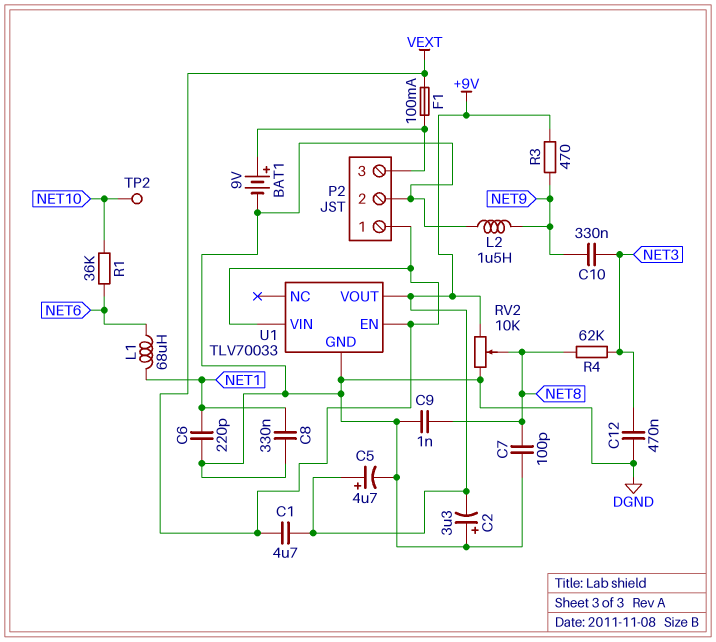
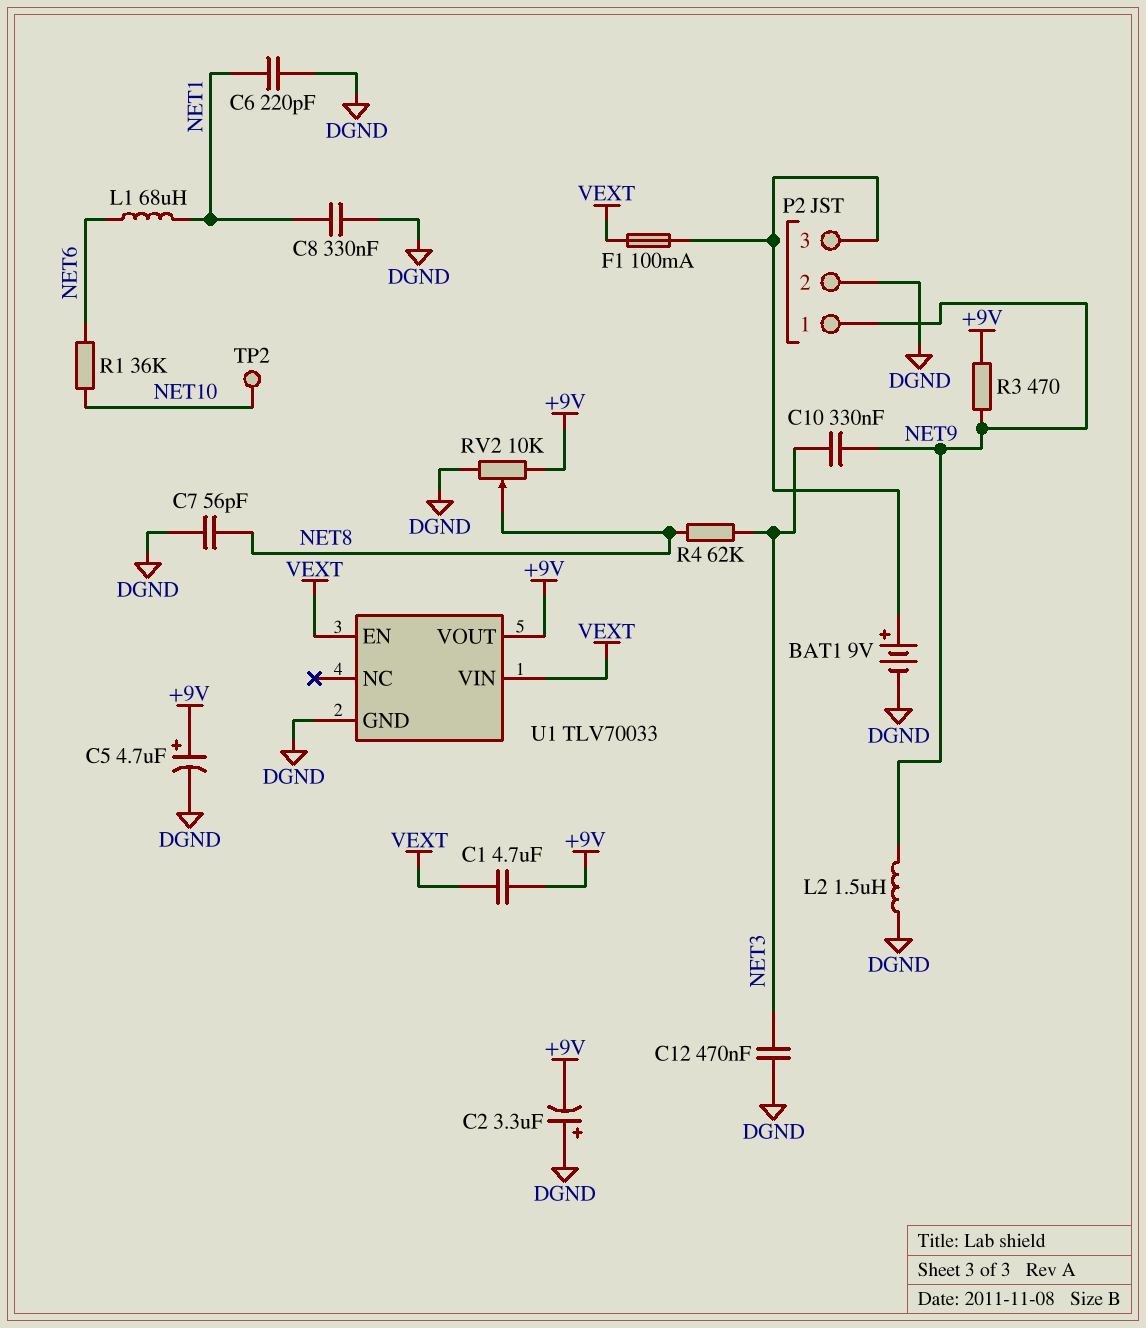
C7: 100pF (DGND, NET8) -> 56pF (DGND, NET8)
C9: 1nF (DGND, NET8) -> none
P2 pin 1: VEXT -> NET9

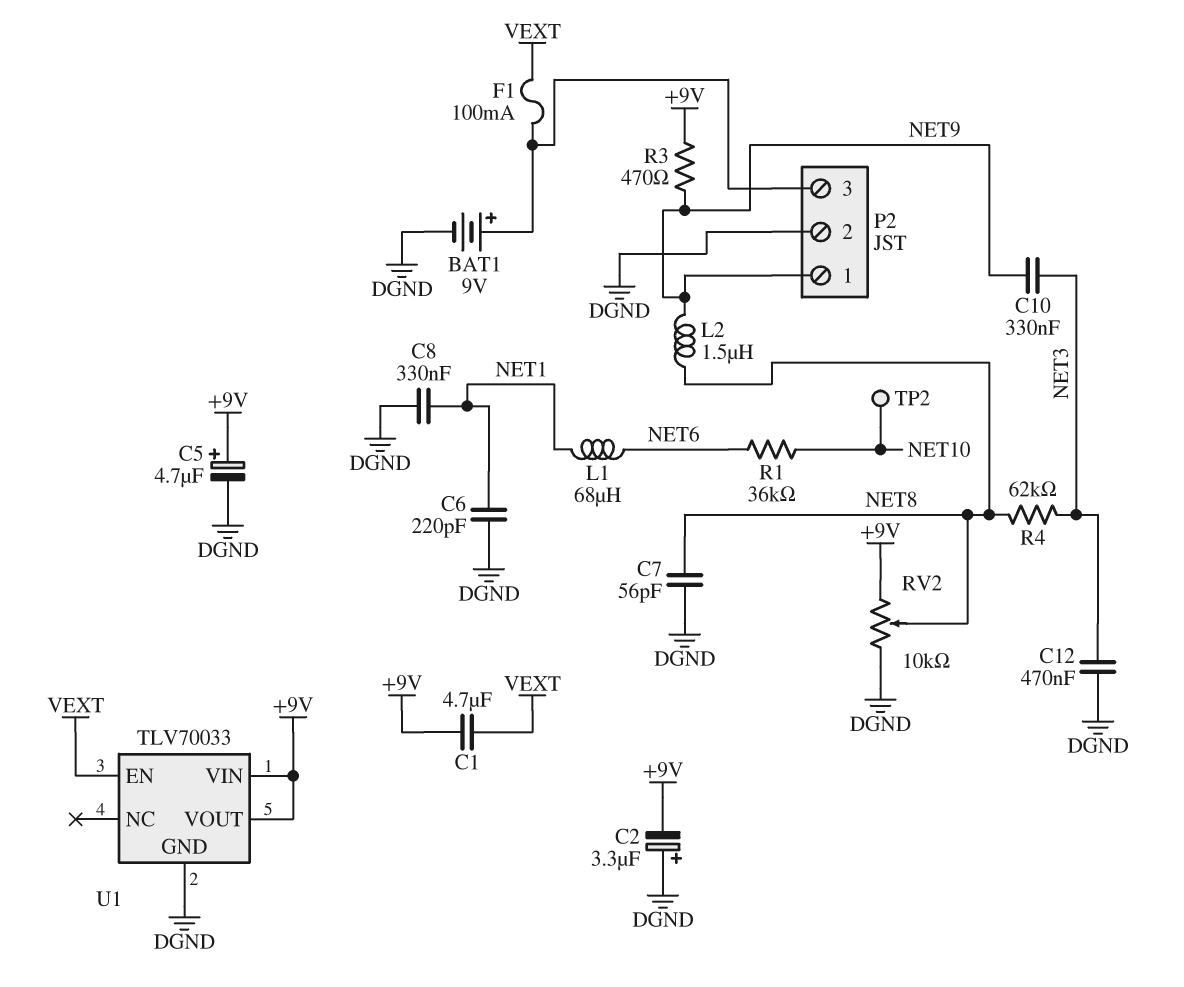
L2: 1.5uH (DGND, NET9) -> 1.5uH (NET8, NET9)
U1 pin VIN: VEXT -> +9V

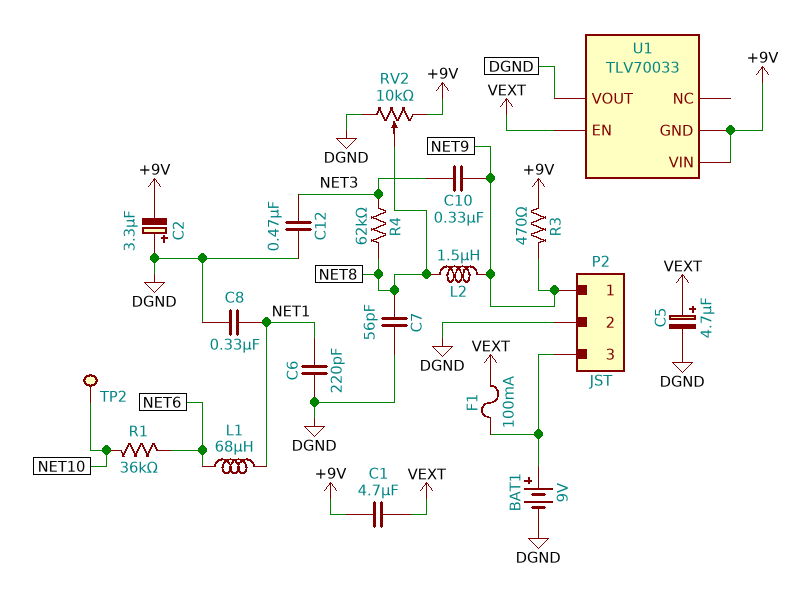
C5: 4.7uF (plus +9V, minus DGND) -> 4.7uF (plus VEXT, minus DGND)
U1 pin GND: DGND -> +9V
U1 pin VOUT: +9V -> DGND

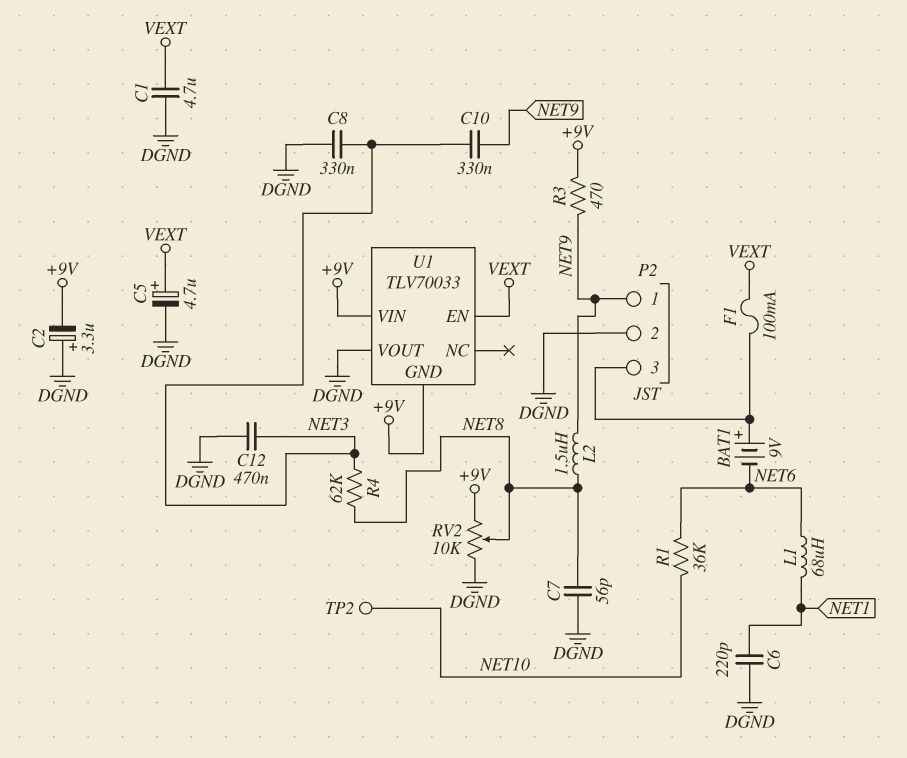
BAT1: 9V (plus P2/3, minus DGND) -> 9V (plus P2/3, minus NET6)
C1: 4.7uF (+9V, VEXT) -> 4.7uF (DGND, VEXT)
C8: 330nF (DGND, NET1) -> 330nF (DGND, NET3)

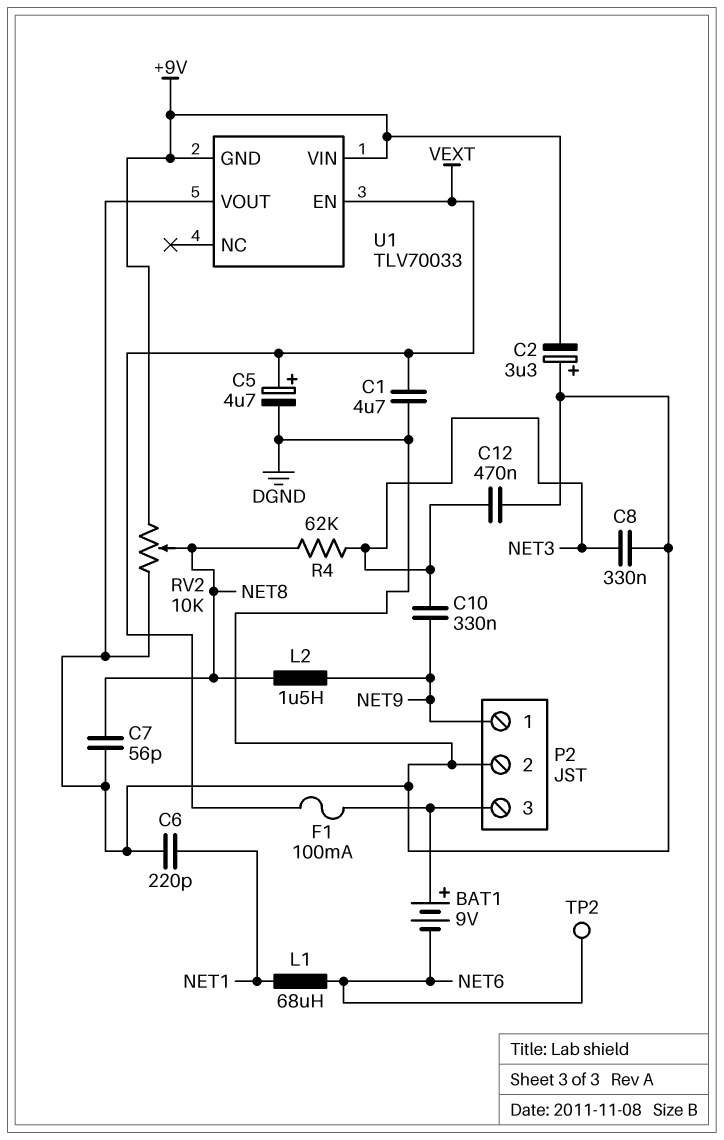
R1: 36k (NET6, NET10) -> none
R3: 470 (+9V, NET9) -> none
TP2: test point (NET10) -> test point (NET6)

